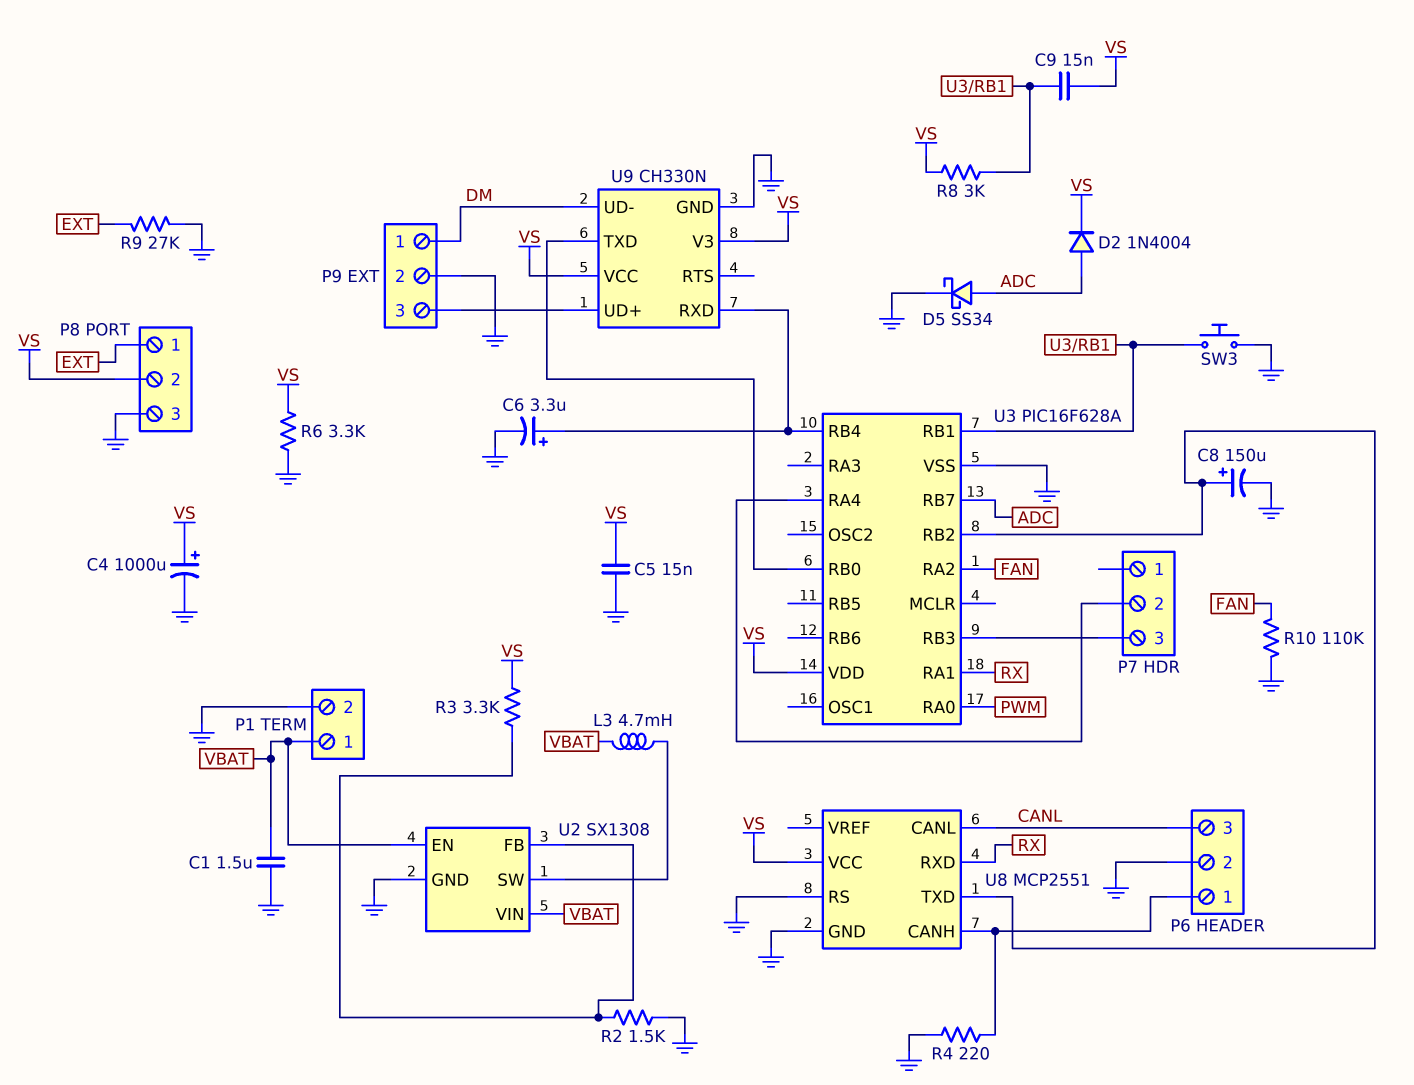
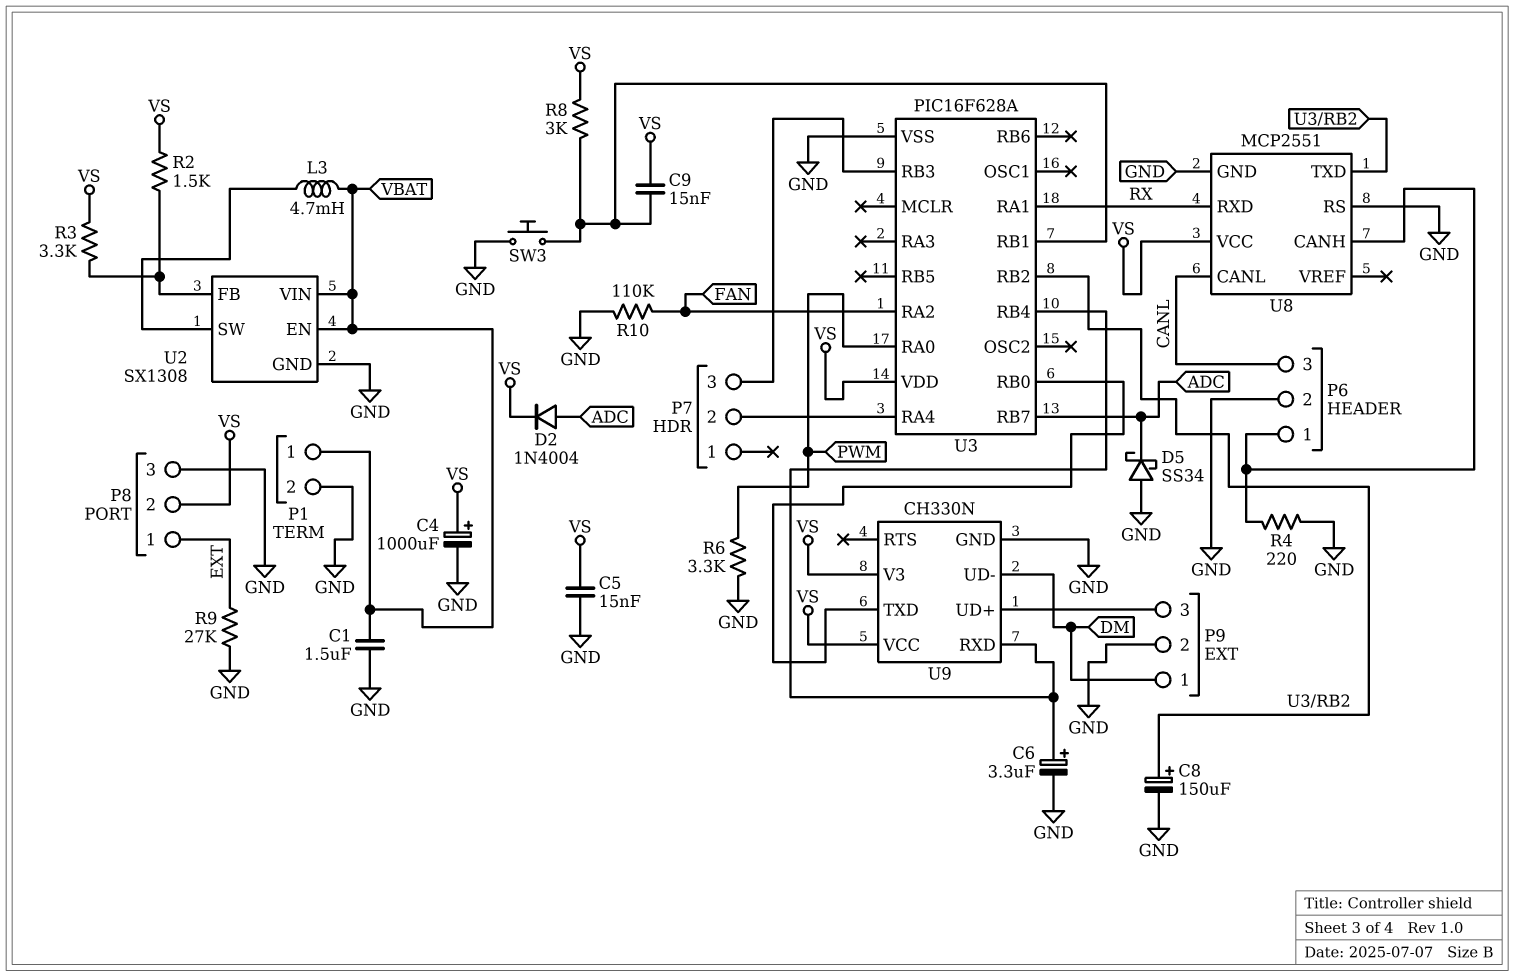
D5: schottky SS34 (A ADC, K GND) -> schottky SS34 (A GND, K ADC)
R2: 1.5k (GND, U2/FB) -> 1.5k (U2/FB, VS)
R6: 3.3k (GND, VS) -> 3.3k (GND, PWM)

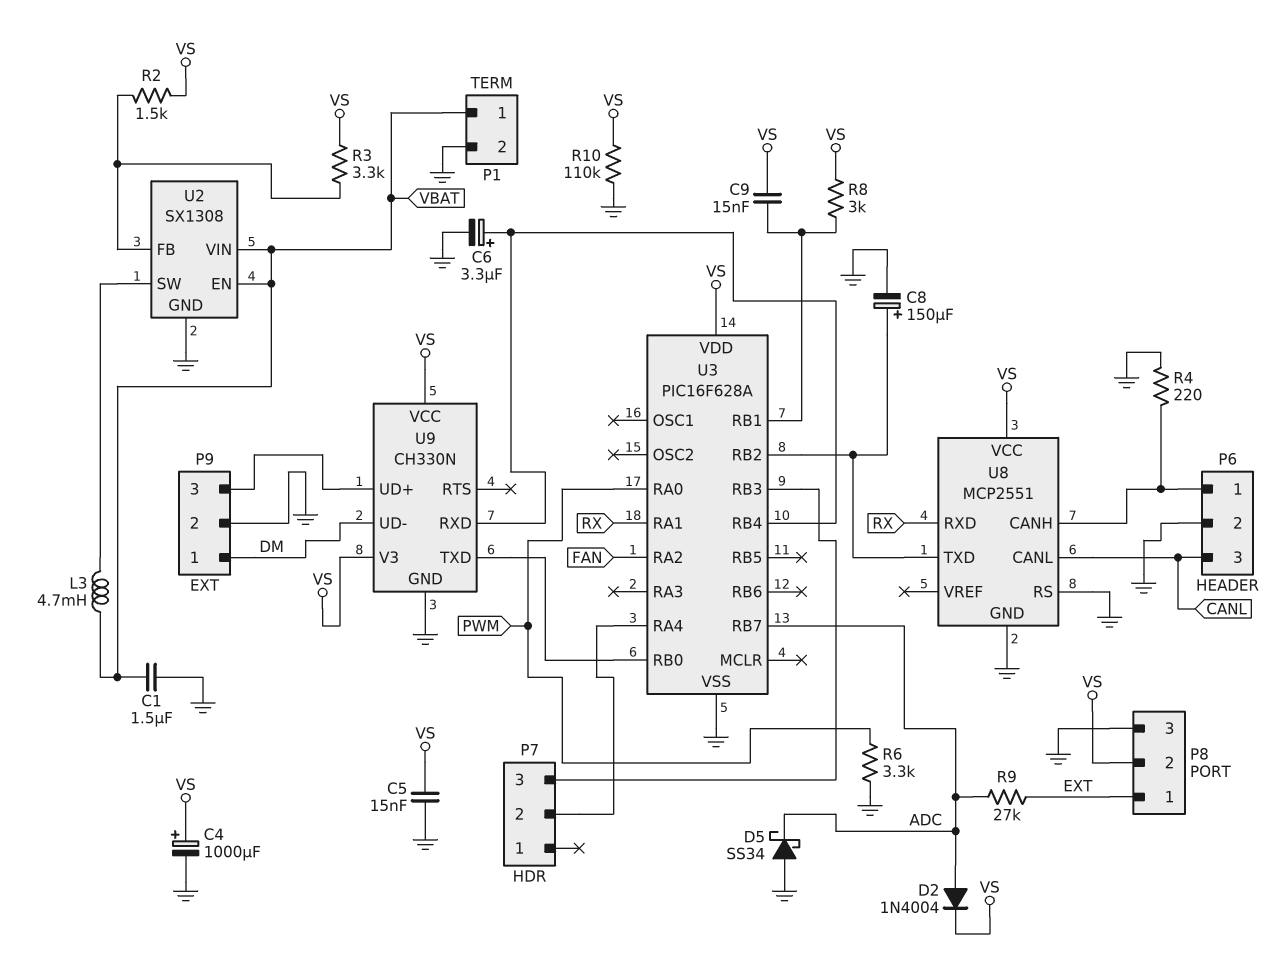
R9: 27k (EXT, GND) -> 27k (ADC, EXT)
R10: 110k (FAN, GND) -> 110k (GND, VS)
SW3: button (GND, U3/RB1) -> none

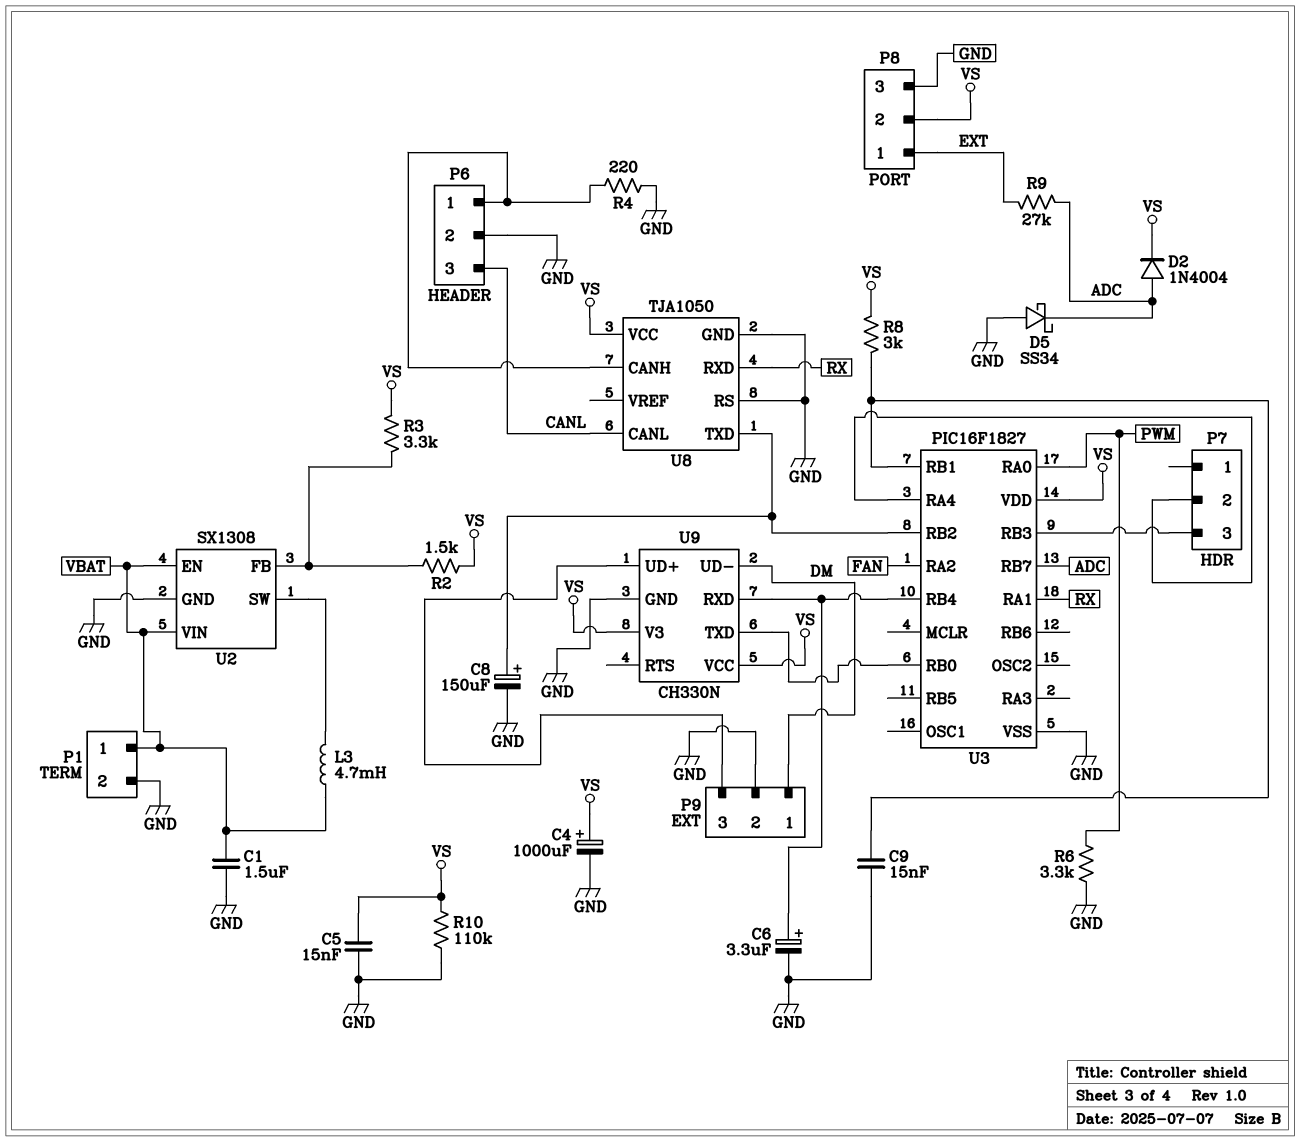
C9: 15nF (U3/RB1, VS) -> 15nF (GND, U3/RB1)
U3: PIC16F628A -> PIC16F1827
U8: MCP2551 -> TJA1050

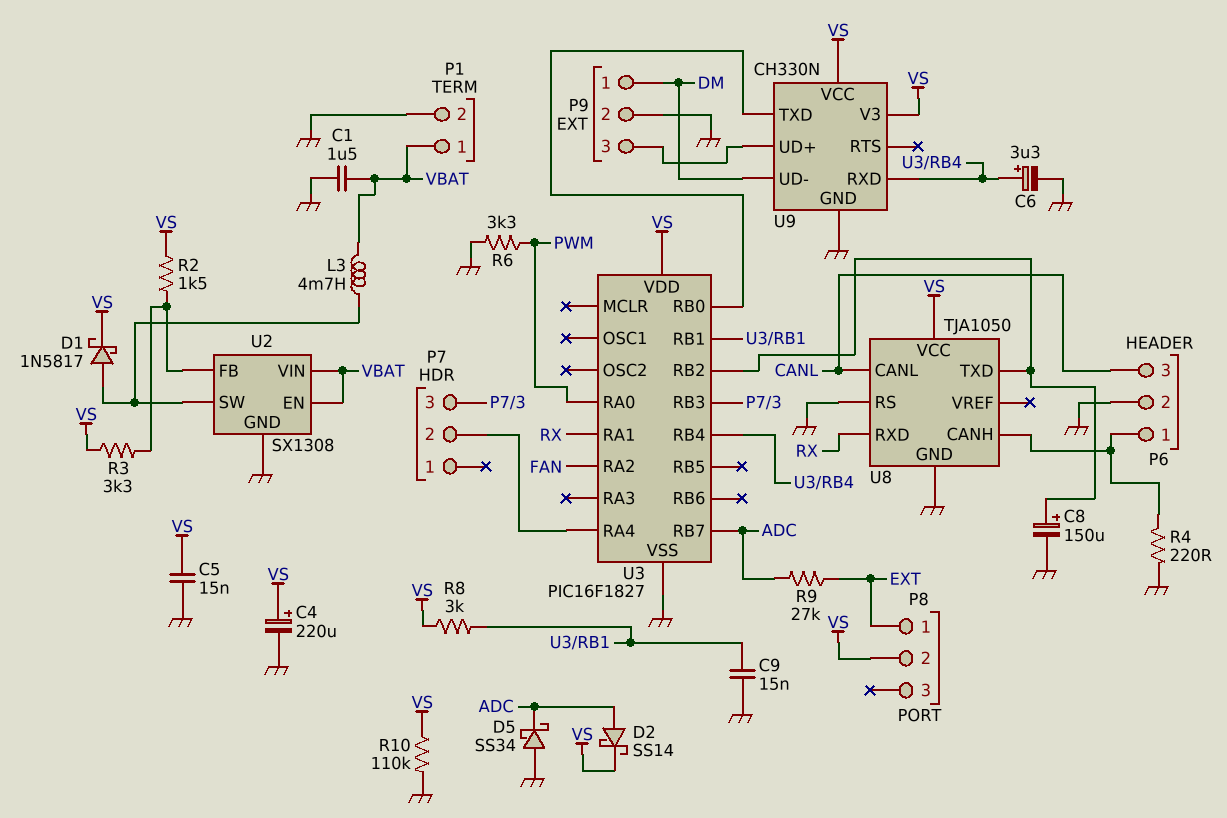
C4: 1000uF (plus VS, minus GND) -> 220uF (plus VS, minus GND)
D1: none -> schottky 1N5817 (A U2/SW, K VS)
D2: diode 1N4004 (A ADC, K VS) -> schottky SS14 (A ADC, K VS)
P8 pin 3: GND -> none

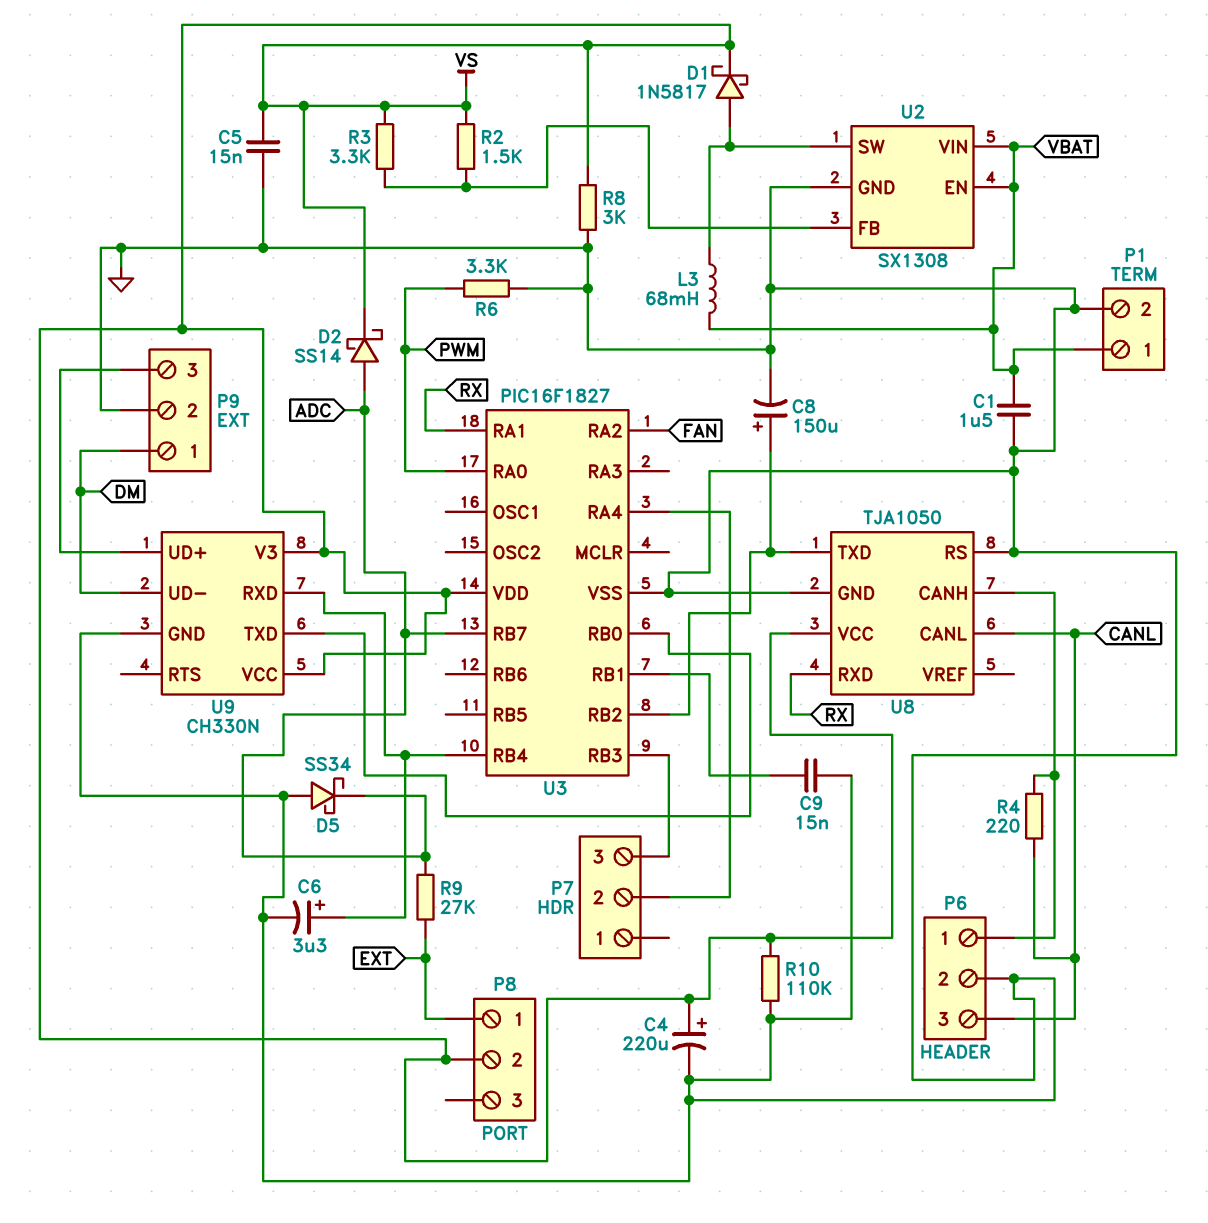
L3: 4.7mH (U2/SW, VBAT) -> 68mH (U2/SW, VBAT)
R4: 220 (GND, P6/1) -> 220 (CANL, P6/1)
R8: 3k (U3/RB1, VS) -> 3k (GND, VS)

